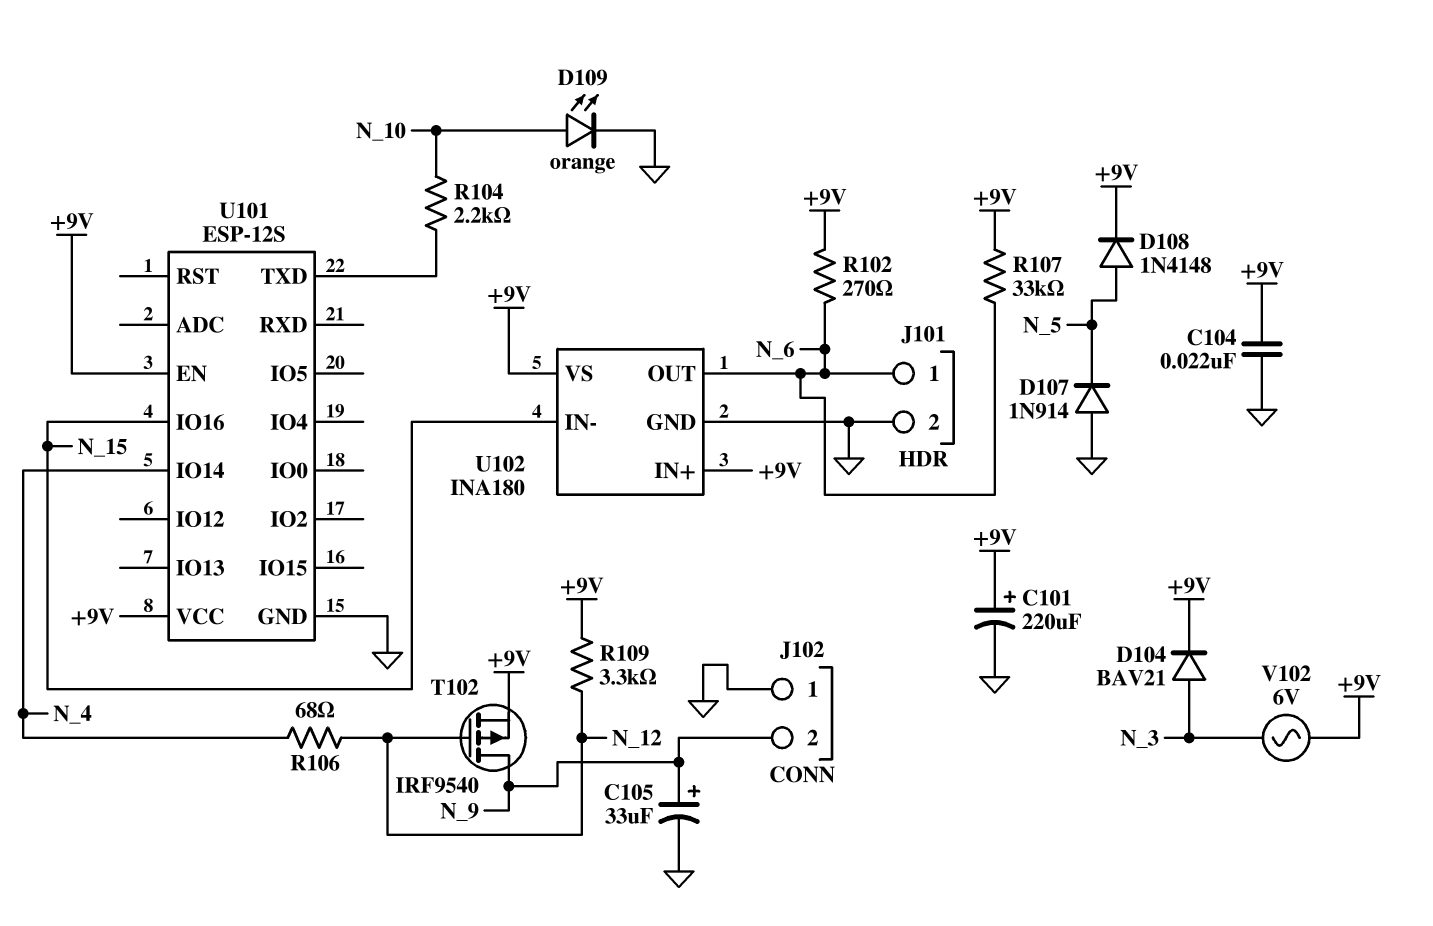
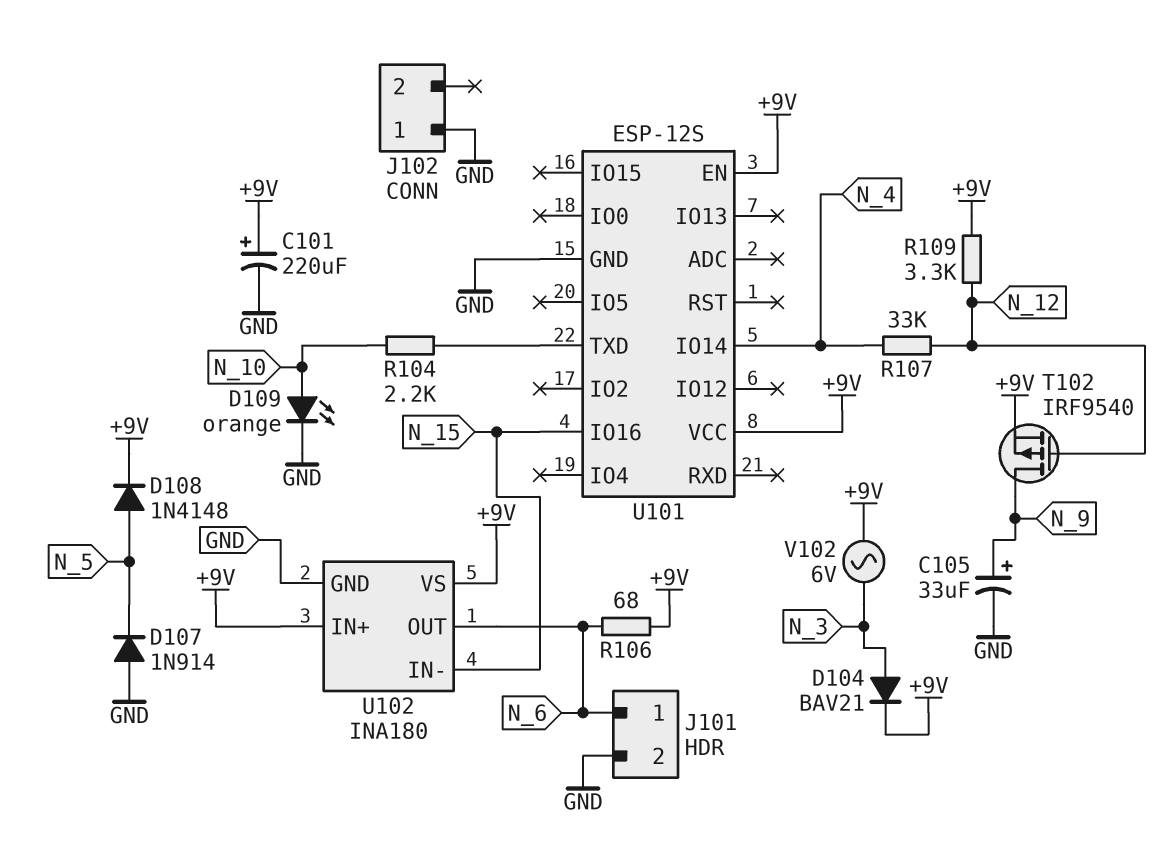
C104: 22nF (+9V, GND) -> none
J102 pin 2: N_9 -> none
R102: 270 (+9V, N_6) -> none
R106: 68 (N_4, N_12) -> 68 (+9V, N_6)
R107: 33k (+9V, N_6) -> 33k (N_4, N_12)

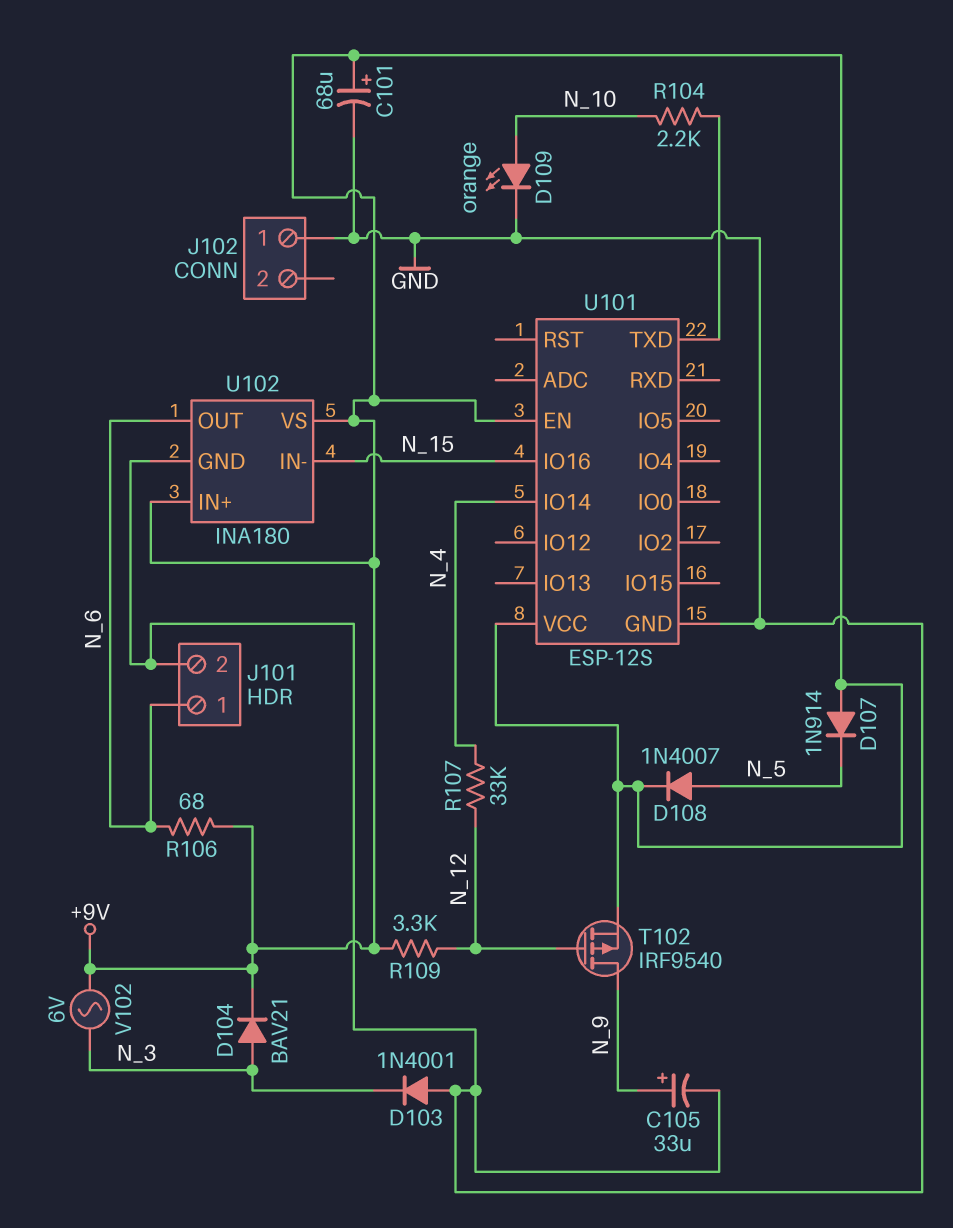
C101: 220uF (plus +9V, minus GND) -> 68uF (plus +9V, minus GND)
D103: none -> diode 1N4001 (A GND, K N_3)
D107: diode 1N914 (A GND, K N_5) -> diode 1N914 (A +9V, K N_5)
D108: diode 1N4148 (A N_5, K +9V) -> diode 1N4007 (A N_5, K +9V)

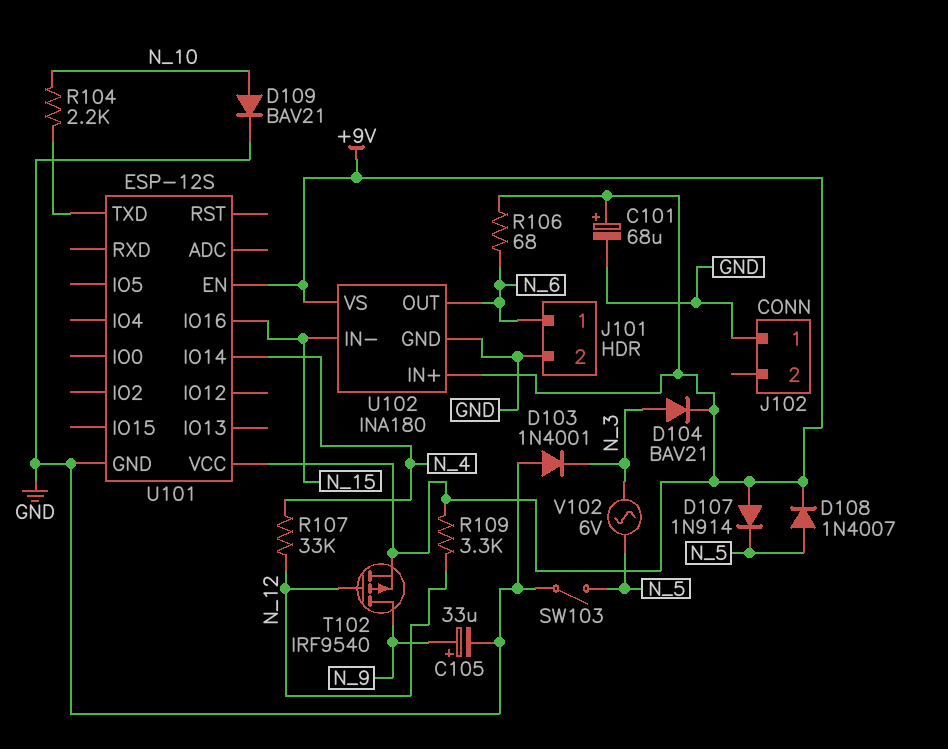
D109: LED orange (A N_10, K GND) -> diode BAV21 (A N_10, K GND)
SW103: none -> switch (GND, N_5)
V102: AC 6V (+9V, N_3) -> AC 6V (N_3, N_5)

